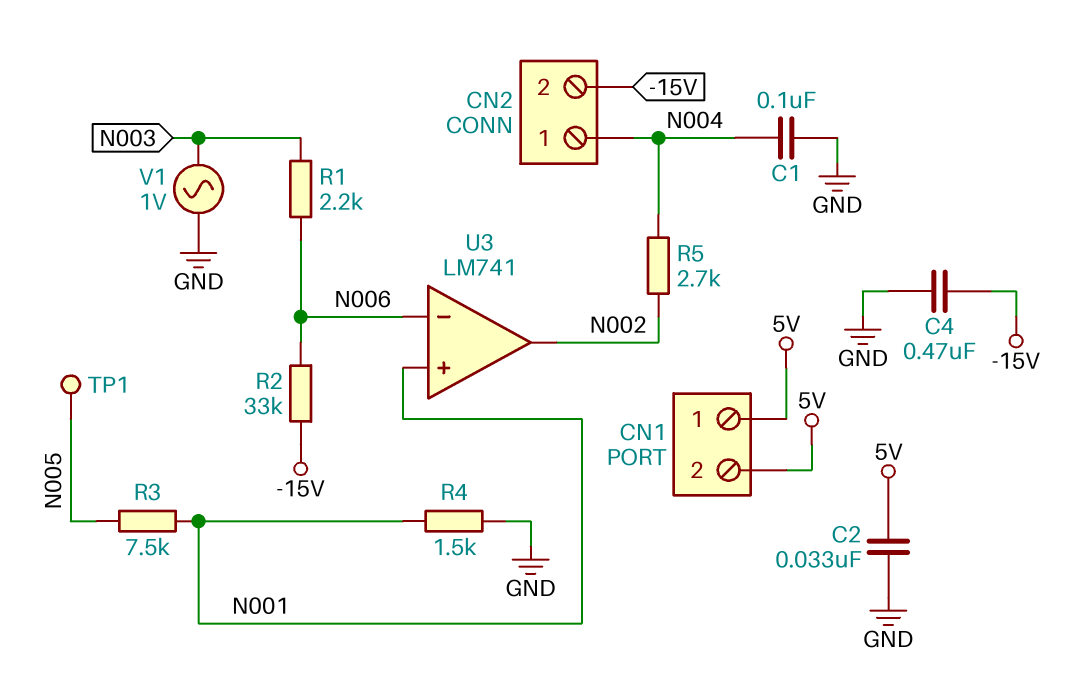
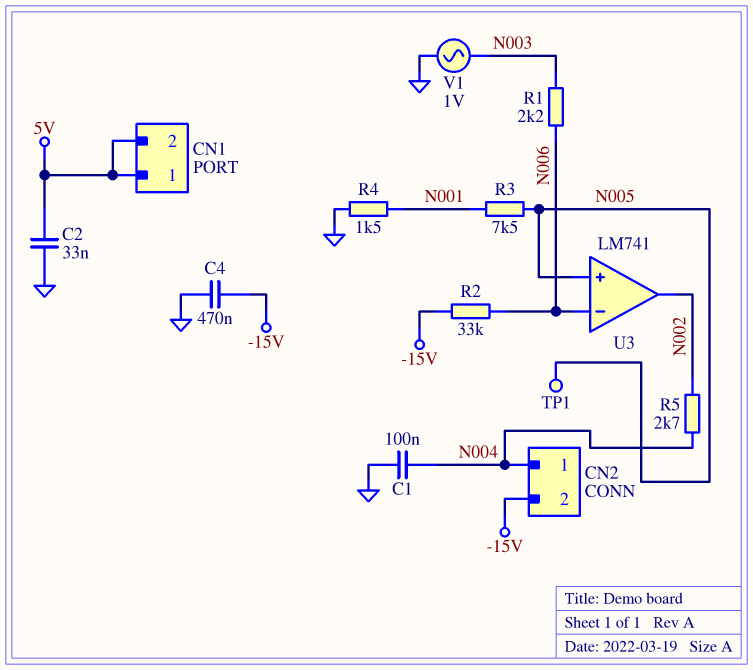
U3 pin in+: N001 -> N005

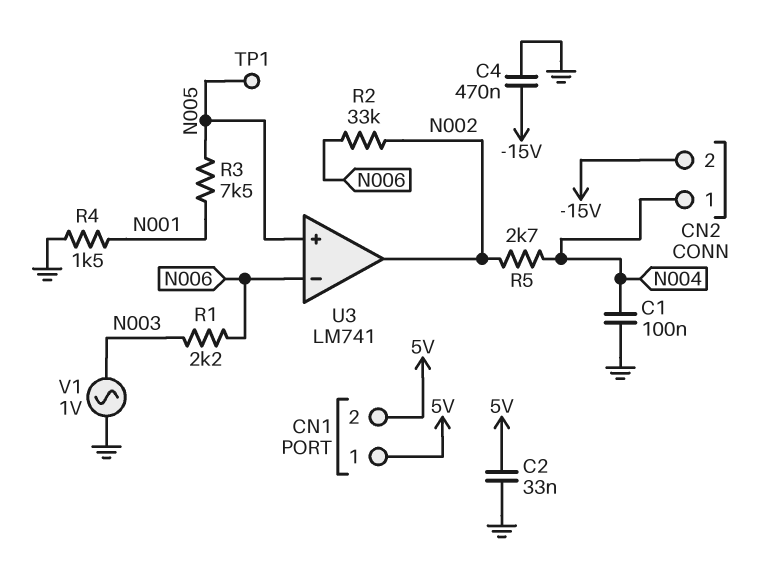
R2: 33k (-15V, N006) -> 33k (N002, N006)

